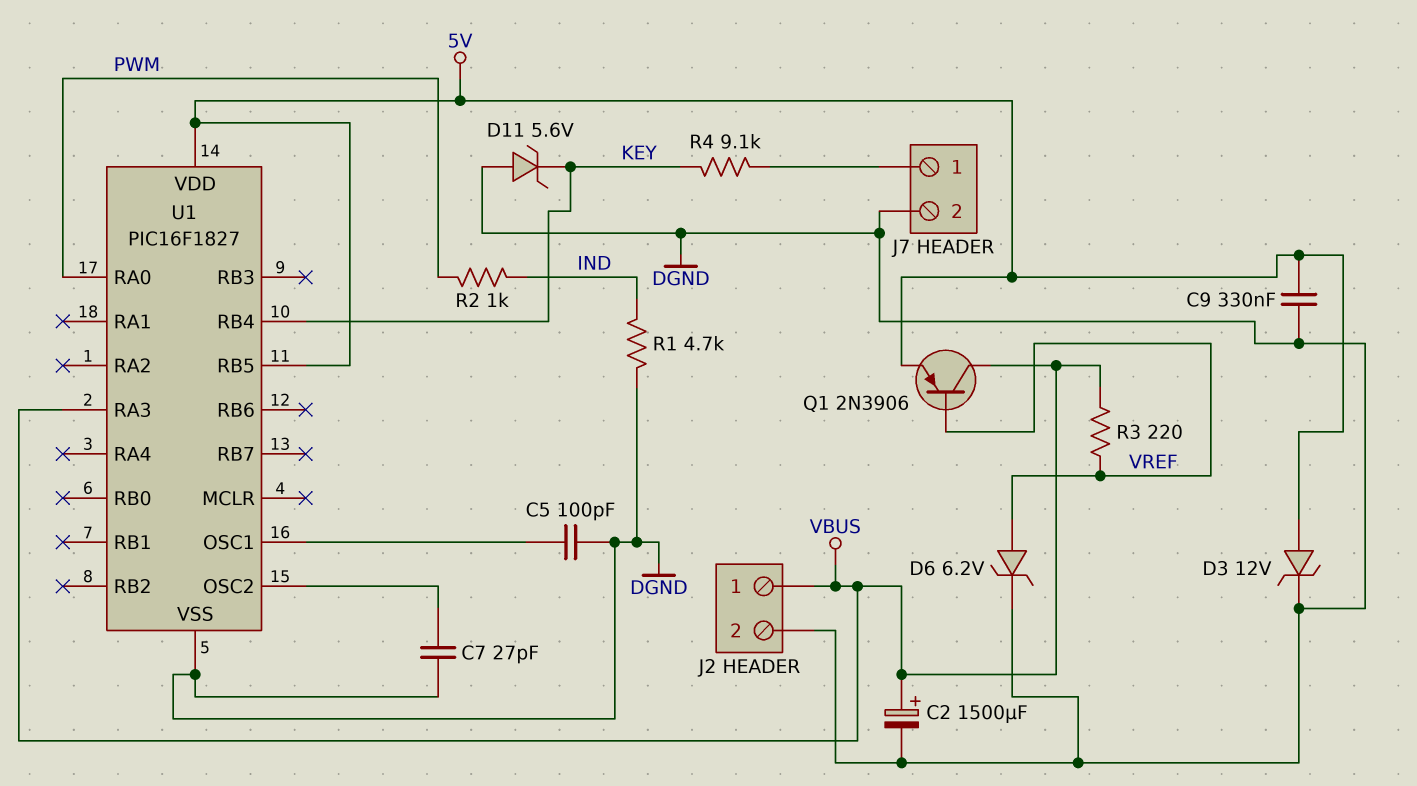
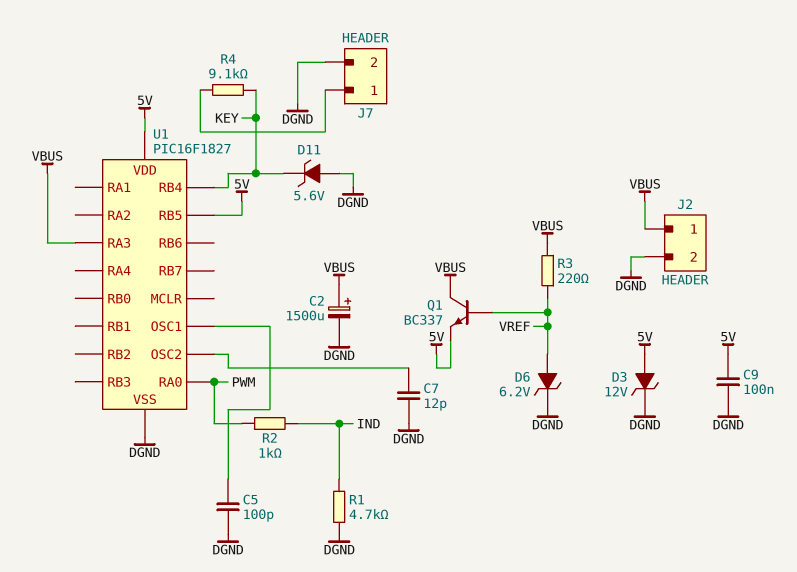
C7: 27pF (DGND, U1/OSC2) -> 12pF (DGND, U1/OSC2)
C9: 330nF (5V, DGND) -> 100nF (5V, DGND)
Q1: PNP 2N3906 (B VREF, C VBUS, E 5V) -> NPN BC337 (B VREF, C VBUS, E 5V)

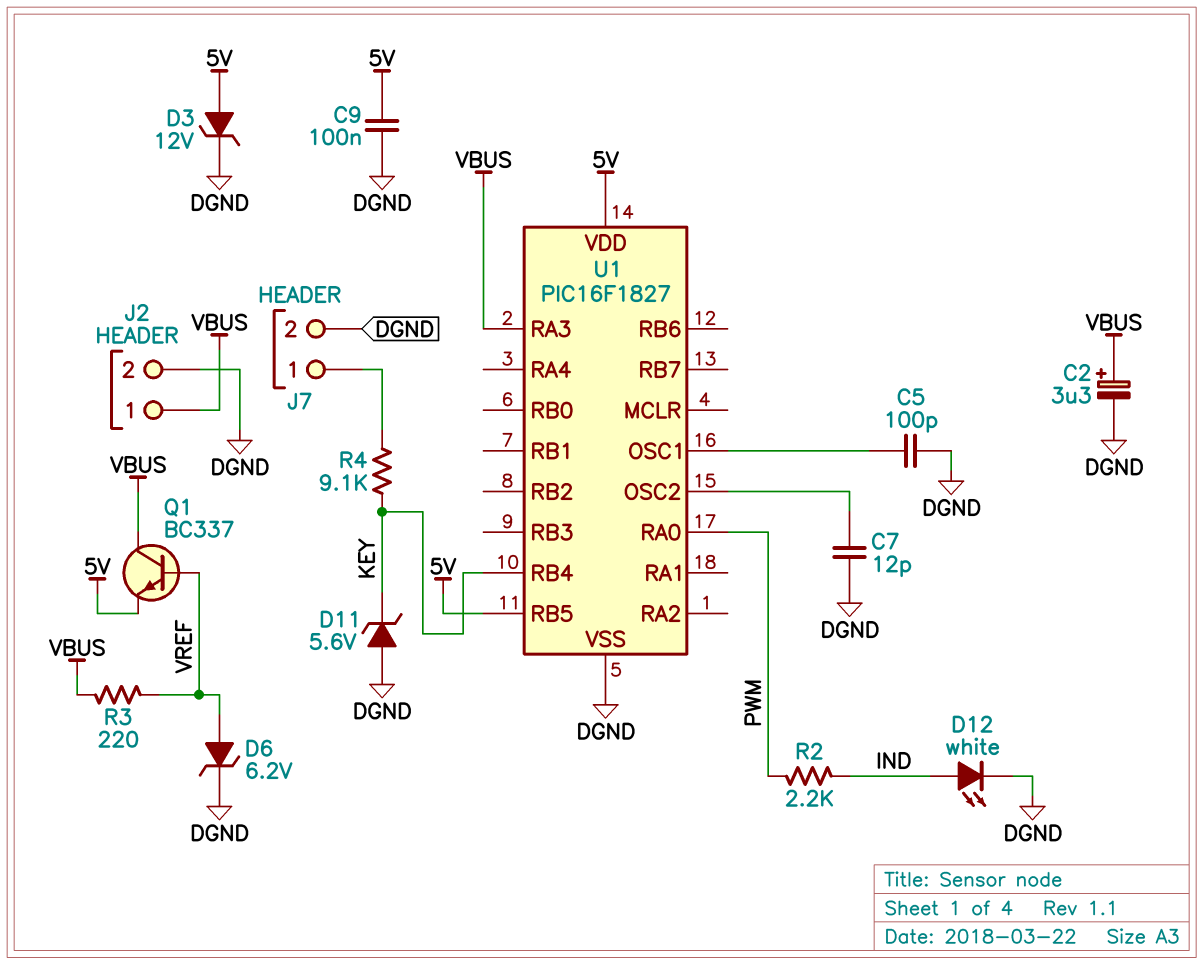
C2: 1500uF (plus VBUS, minus DGND) -> 3.3uF (plus VBUS, minus DGND)
D12: none -> LED white (A IND, K DGND)
R1: 4.7k (DGND, IND) -> none
R2: 1k (IND, PWM) -> 2.2k (IND, PWM)

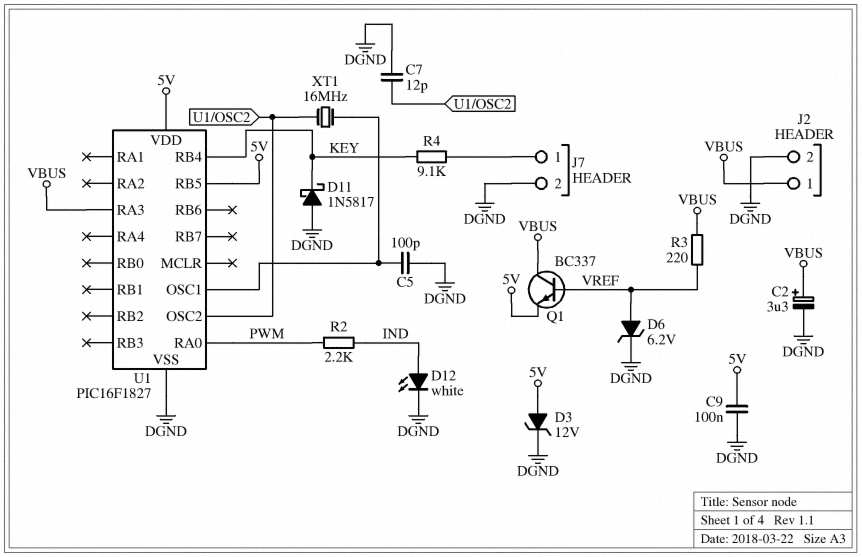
D11: zener 5.6V (A DGND, K KEY) -> schottky 1N5817 (A DGND, K KEY)
XT1: none -> 16MHz (U1/OSC1, U1/OSC2)

